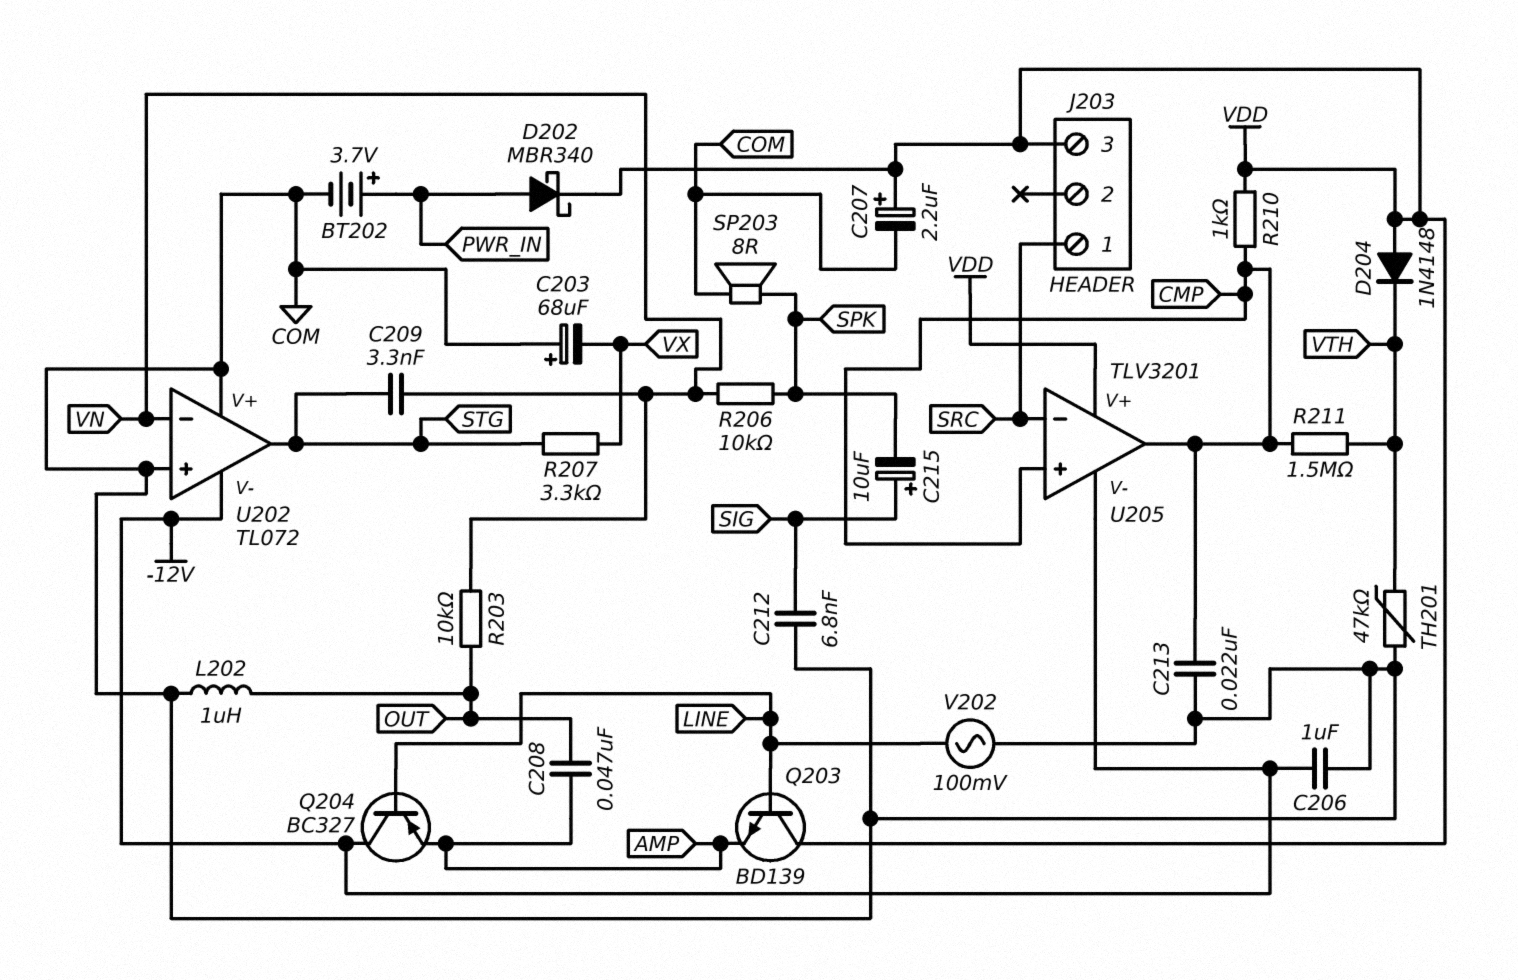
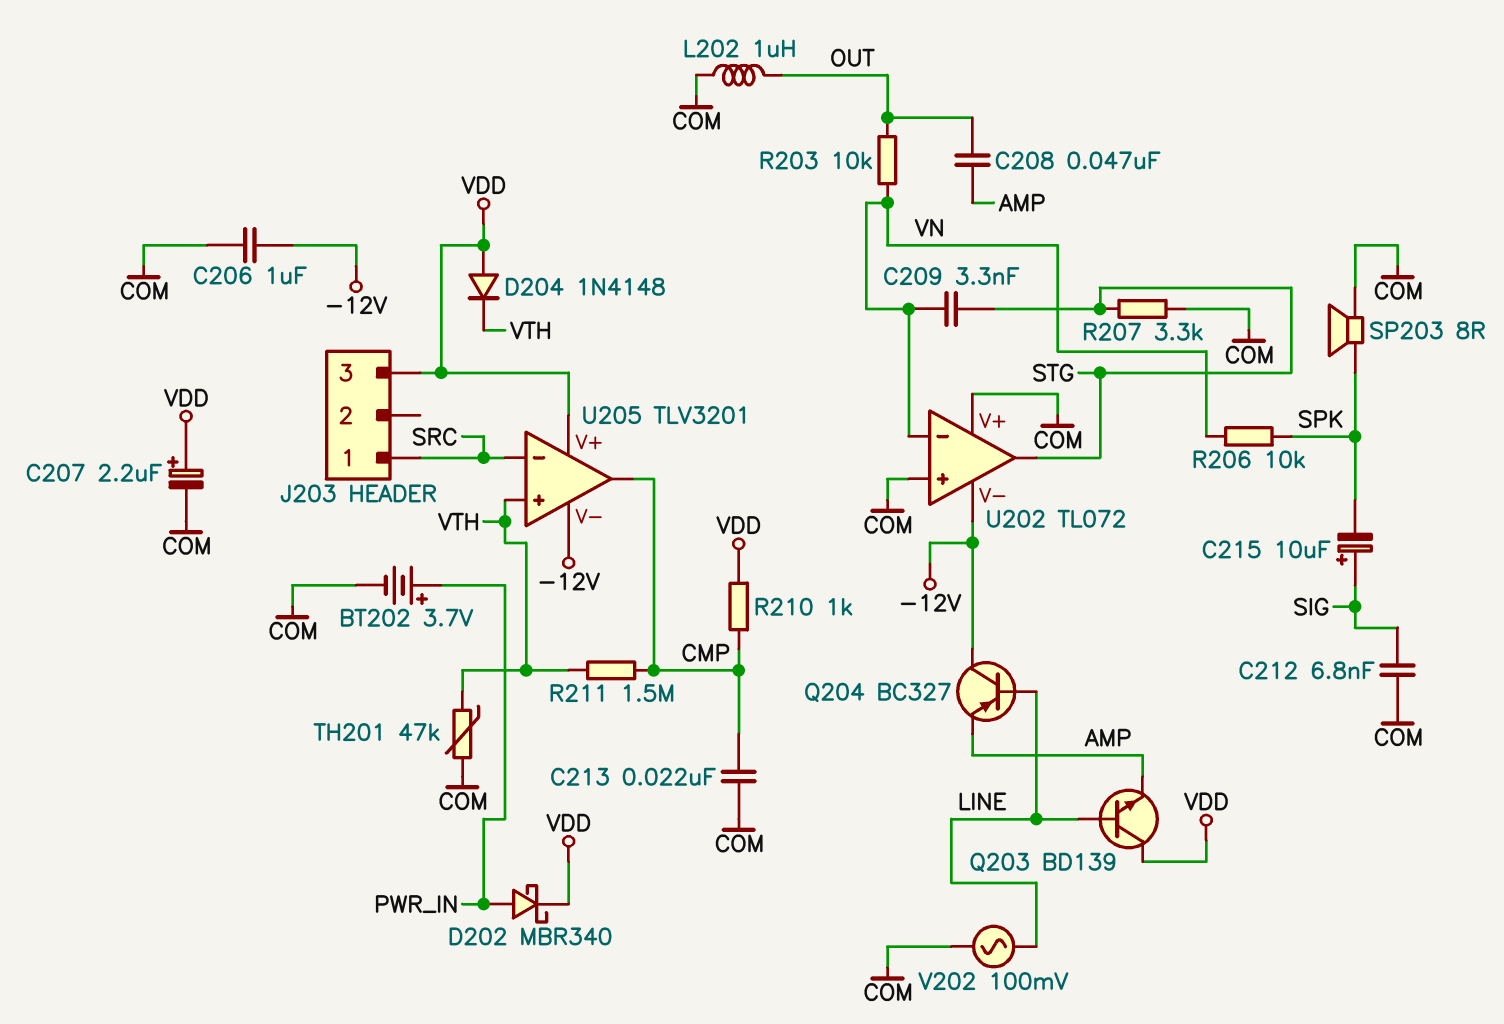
C203: 68uF (plus COM, minus VX) -> none
R207: 3.3k (STG, VX) -> 3.3k (COM, STG)
U205 pin in+: CMP -> VTH

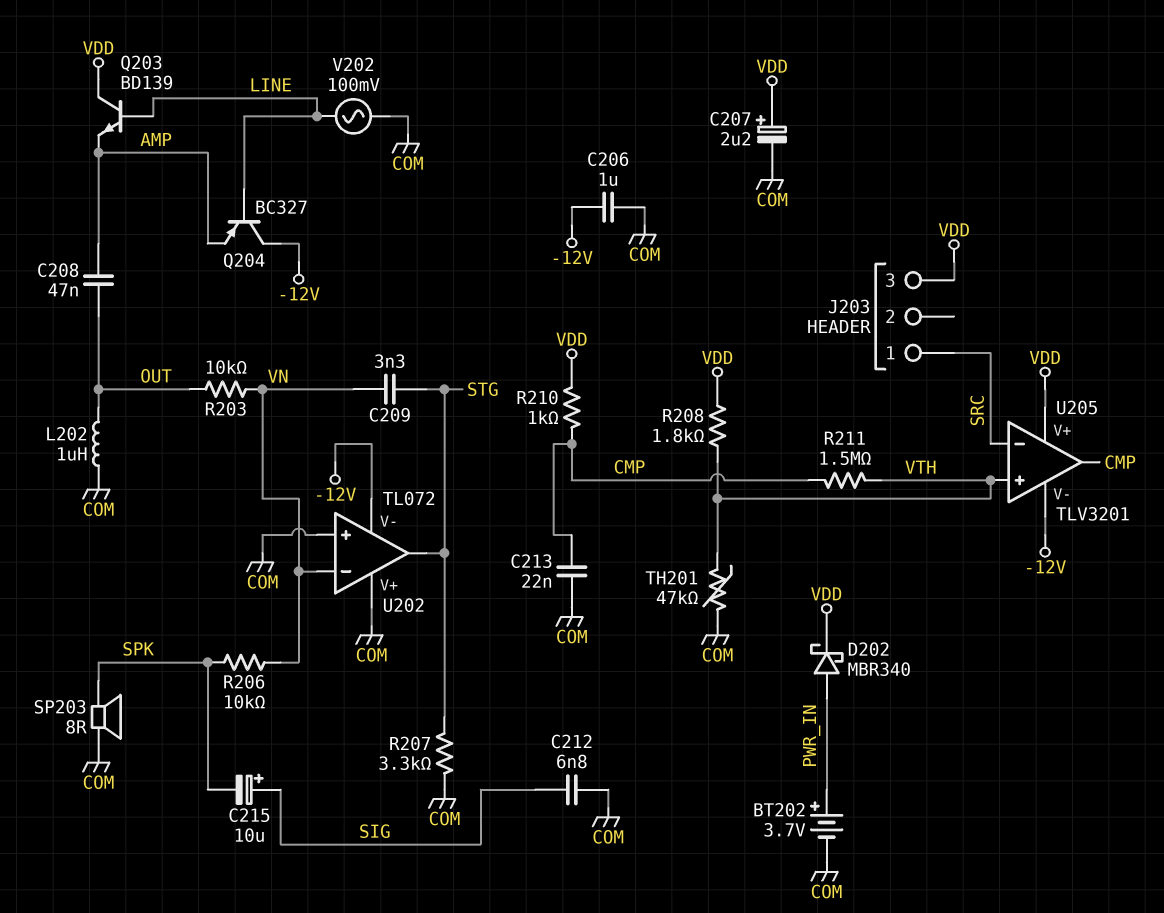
D204: diode 1N4148 (A VDD, K VTH) -> none
R208: none -> 1.8k (VDD, VTH)

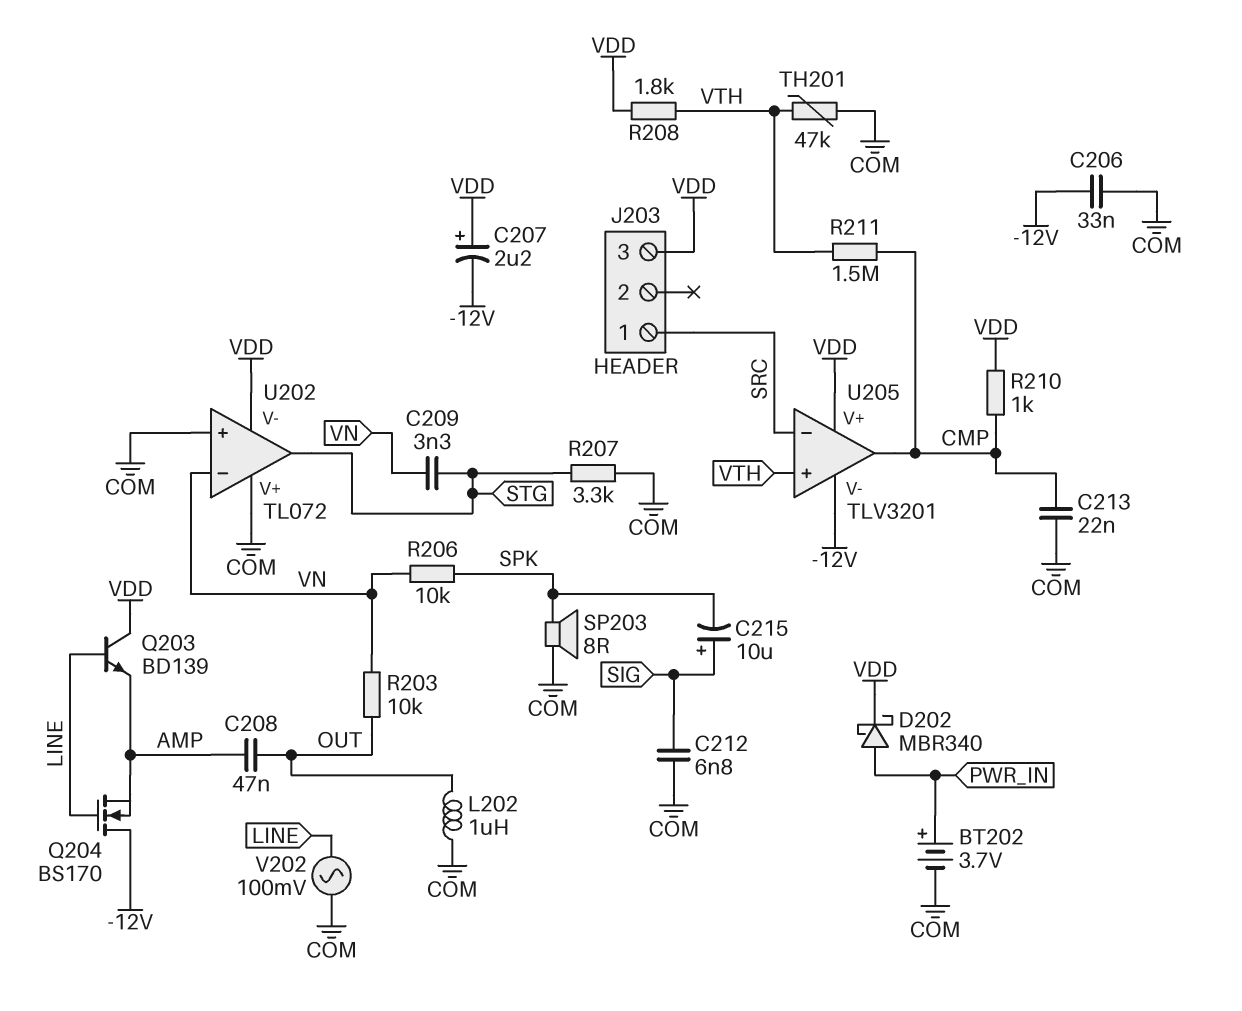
C206: 1uF (-12V, COM) -> 33nF (-12V, COM)
C207: 2.2uF (plus VDD, minus COM) -> 2.2uF (plus VDD, minus -12V)
Q204: PNP BC327 (B LINE, C -12V, E AMP) -> NMOS BS170 (G LINE, D -12V, S AMP)
U202 pin V-: -12V -> VDD

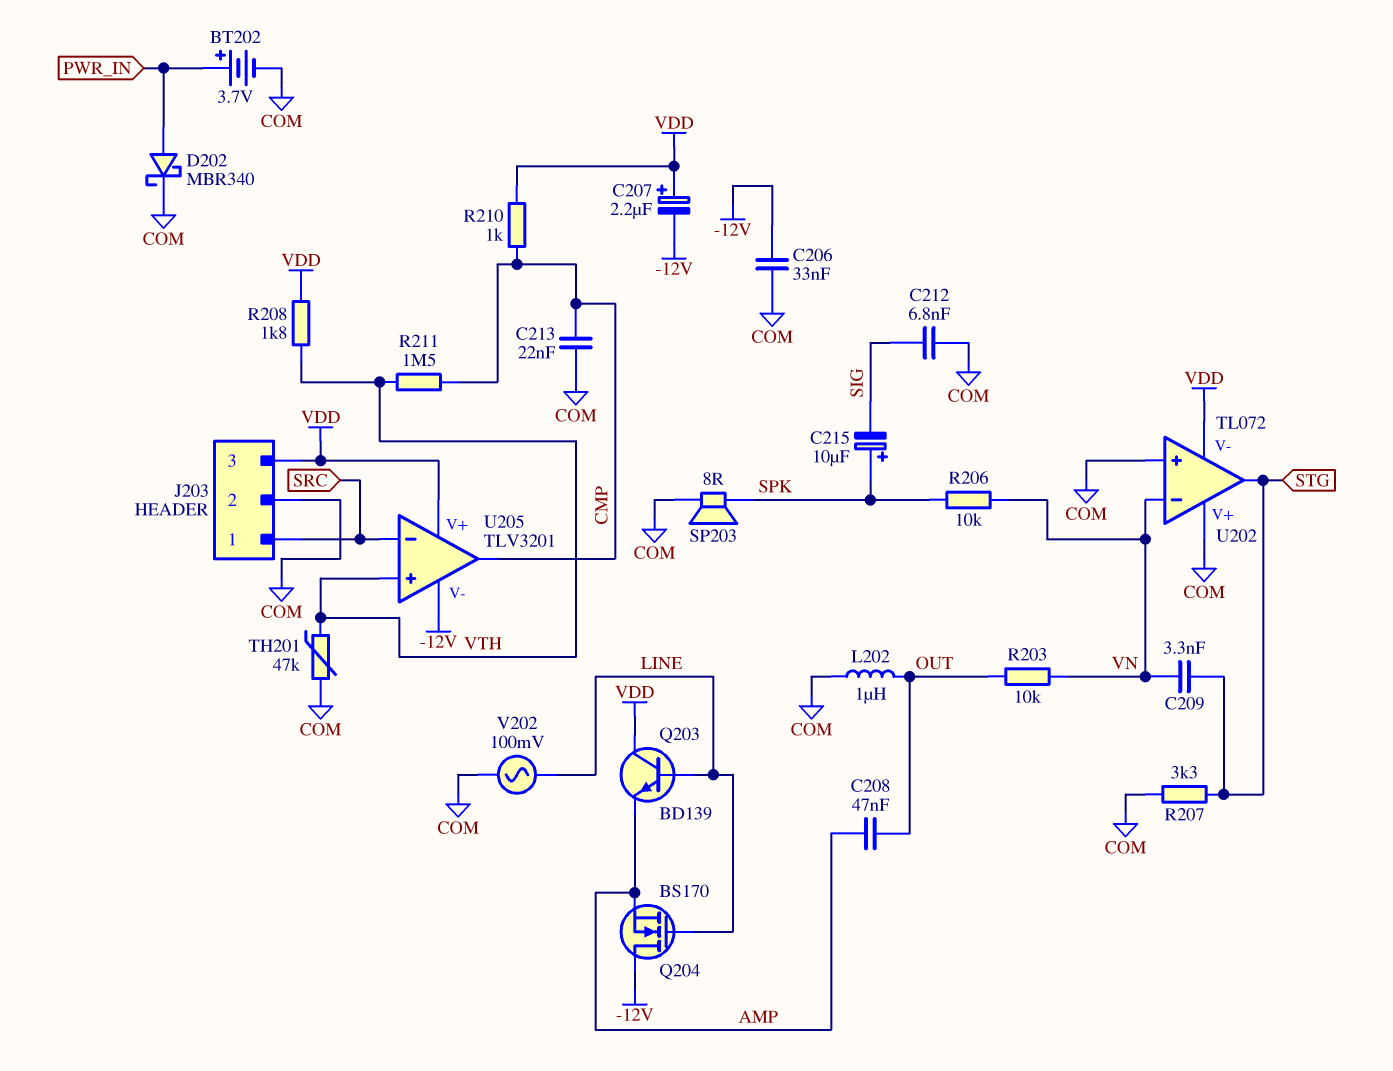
C215: 10uF (plus SIG, minus SPK) -> 10uF (plus SPK, minus SIG)
D202: schottky MBR340 (A PWR_IN, K VDD) -> schottky MBR340 (A PWR_IN, K COM)
J203 pin 2: none -> COM

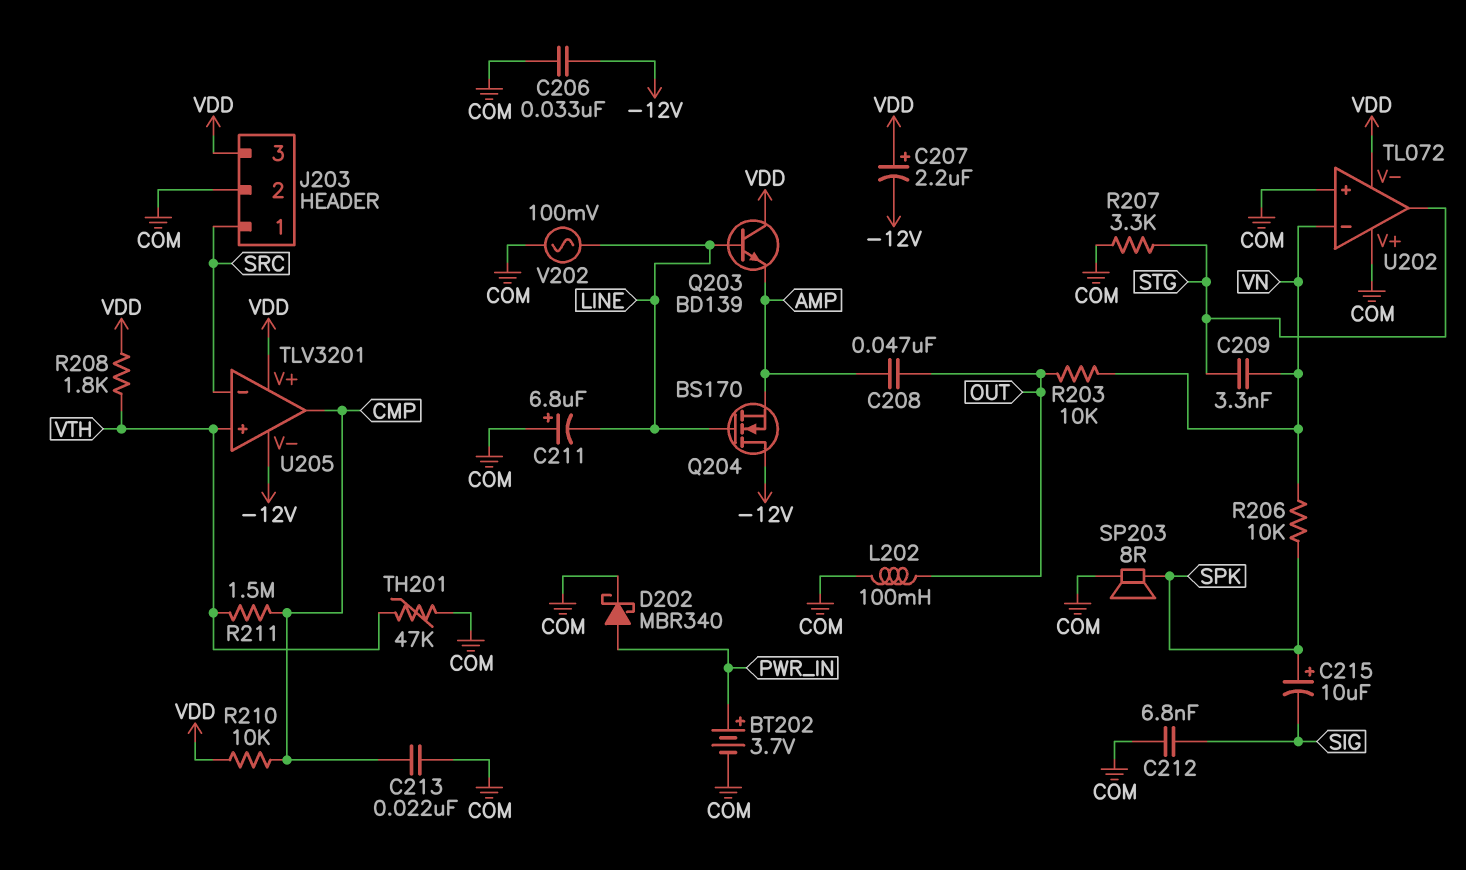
C211: none -> 6.8uF (plus COM, minus LINE)
L202: 1uH (COM, OUT) -> 100mH (COM, OUT)
R210: 1k (CMP, VDD) -> 10k (CMP, VDD)

